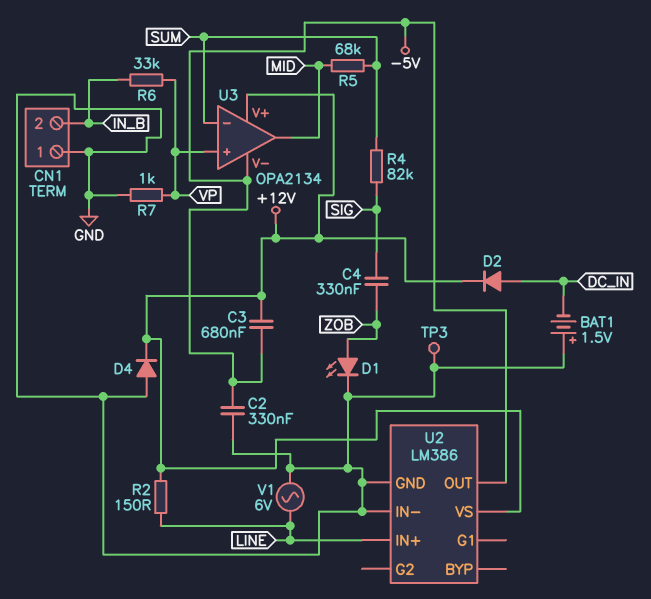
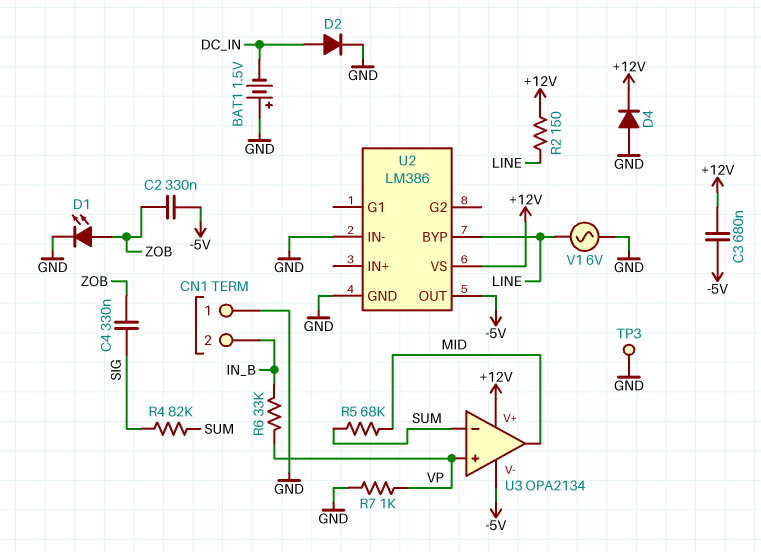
C2: 330nF (-5V, GND) -> 330nF (-5V, ZOB)
D2: diode (A DC_IN, K +12V) -> diode (A DC_IN, K GND)
U2 pin BYP: none -> LINE
U2 pin IN+: LINE -> none

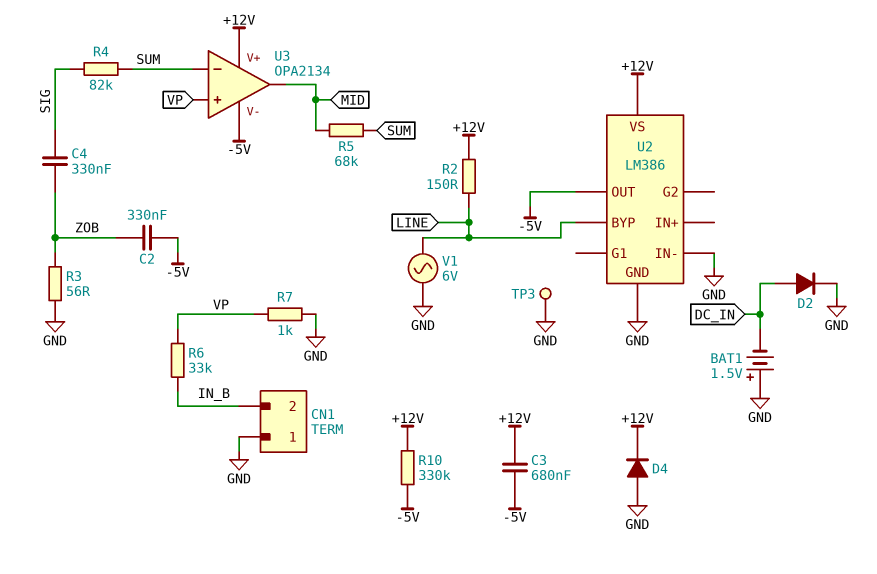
D1: LED (A ZOB, K GND) -> none
R3: none -> 56 (GND, ZOB)
R10: none -> 330k (+12V, -5V)

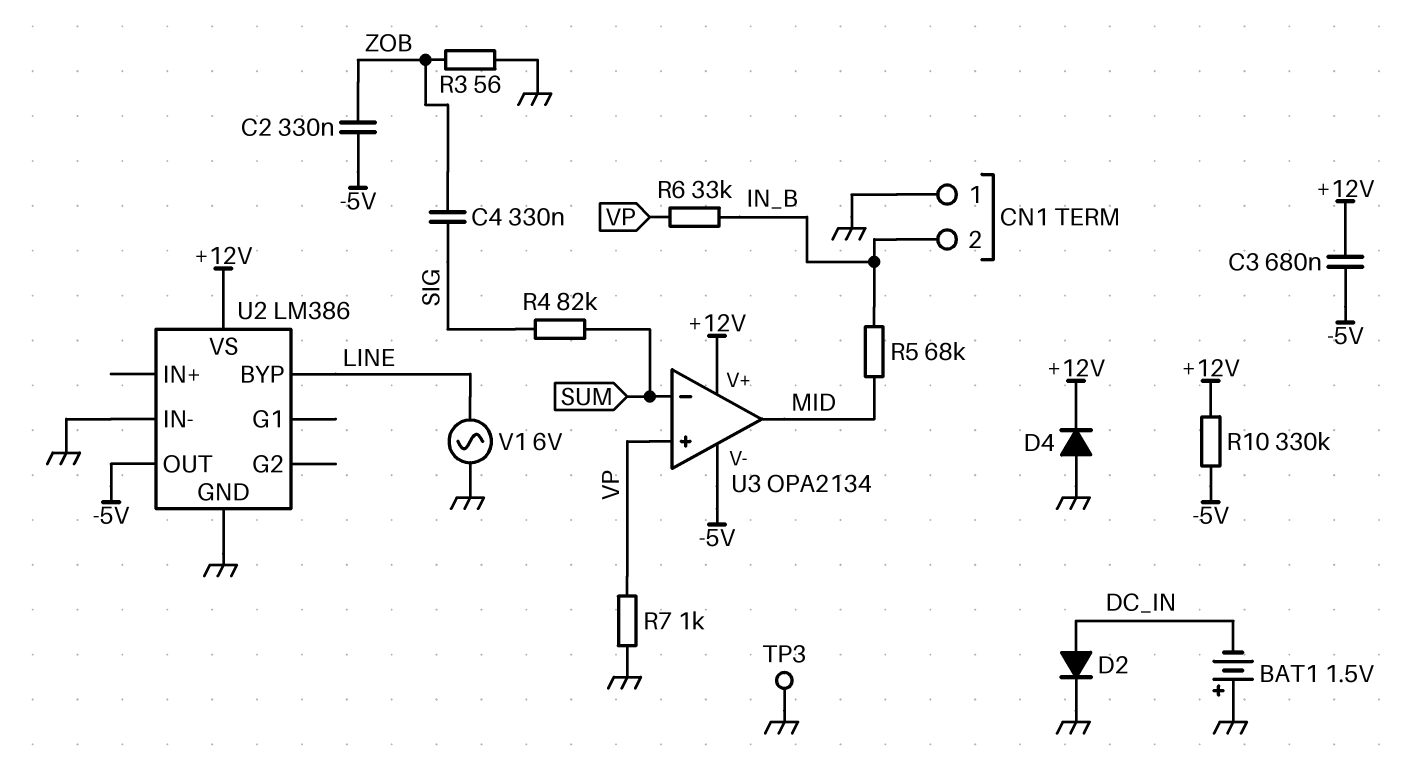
R2: 150 (+12V, LINE) -> none
R5: 68k (MID, SUM) -> 68k (IN_B, MID)

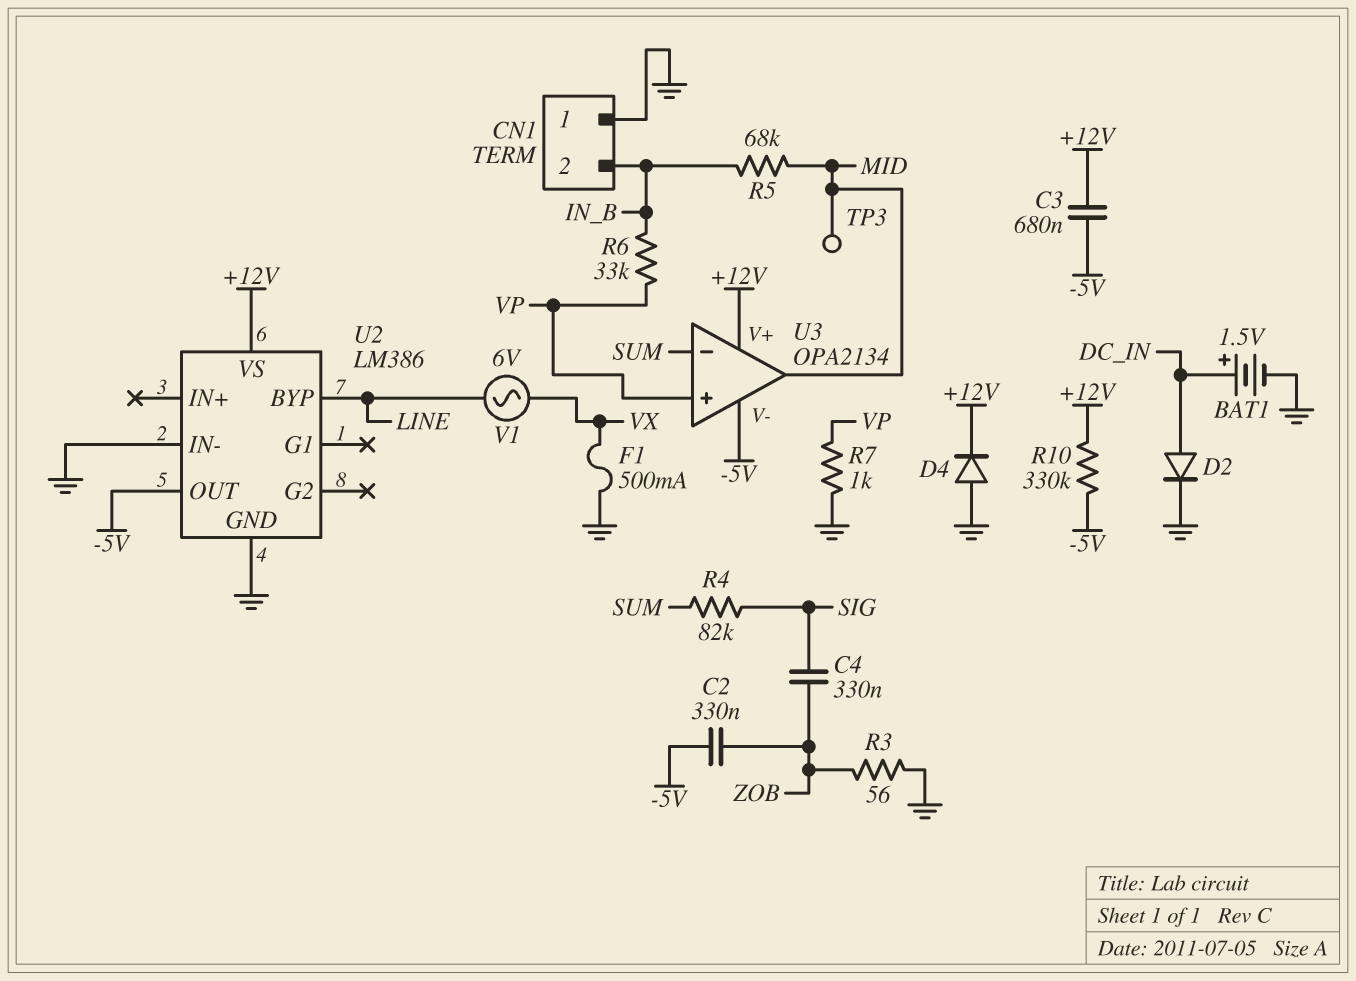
BAT1: 1.5V (plus GND, minus DC_IN) -> 1.5V (plus DC_IN, minus GND)
F1: none -> 500mA (GND, VX)
TP3: test point (GND) -> test point (MID)
V1: AC 6V (GND, LINE) -> AC 6V (LINE, VX)

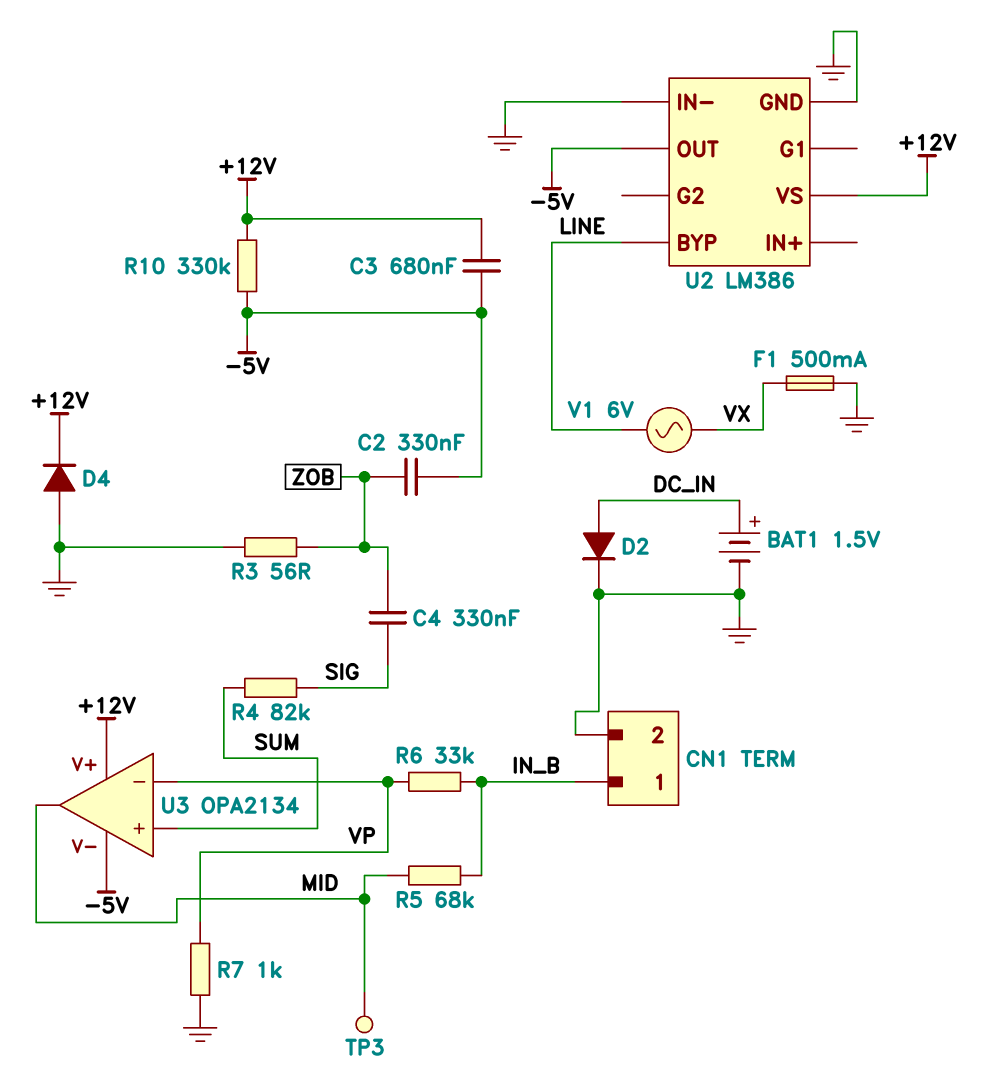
CN1 pin 1: GND -> IN_B
CN1 pin 2: IN_B -> GND
U3 pin in+: VP -> SUM
U3 pin in-: SUM -> VP

